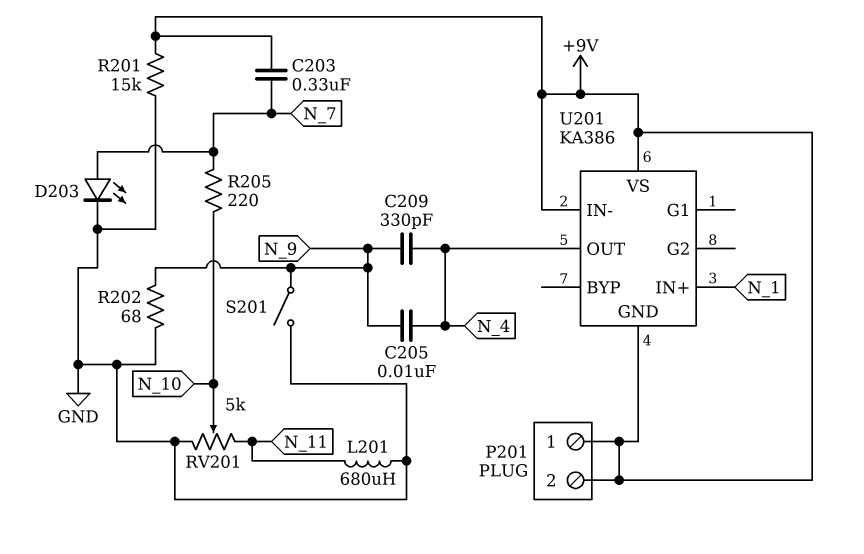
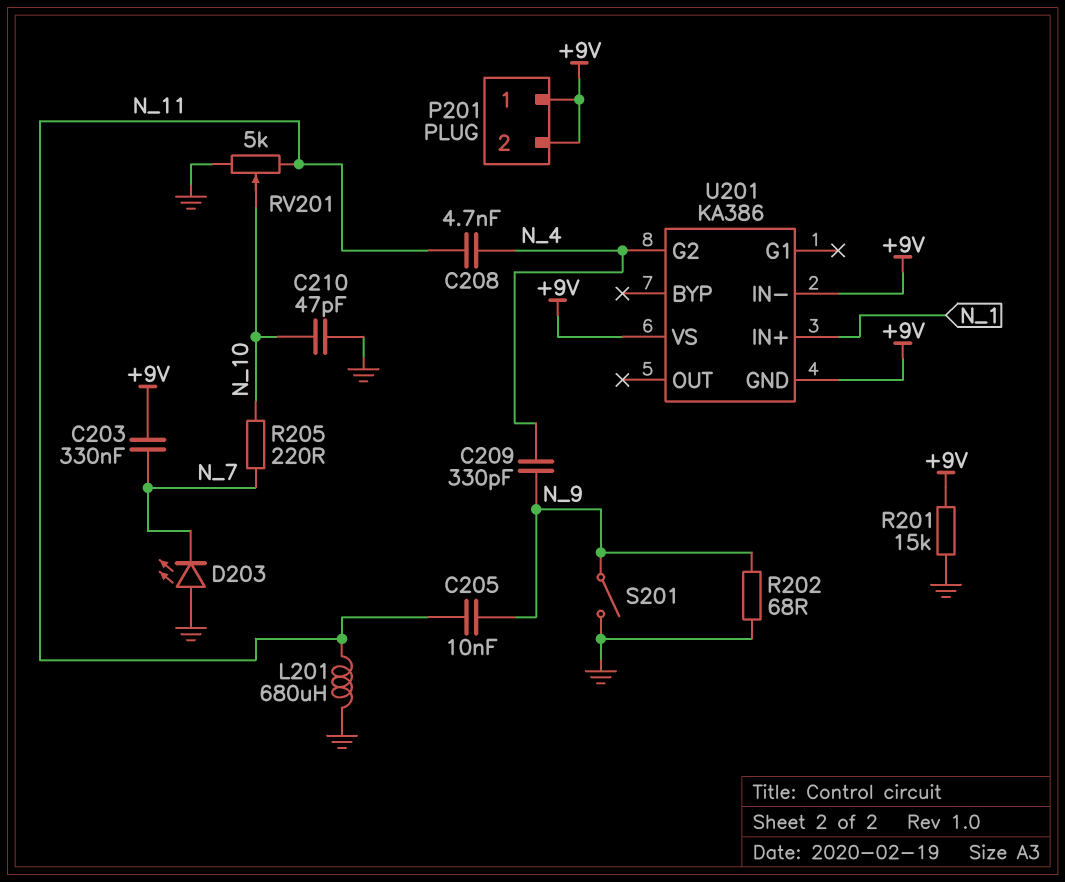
C205: 10nF (N_4, N_9) -> 10nF (N_9, N_11)
C208: none -> 4.7nF (N_4, N_11)
C210: none -> 47pF (GND, N_10)
D203: LED (A N_7, K GND) -> LED (A GND, K N_7)
U201 pin G2: none -> N_4
U201 pin OUT: N_4 -> none

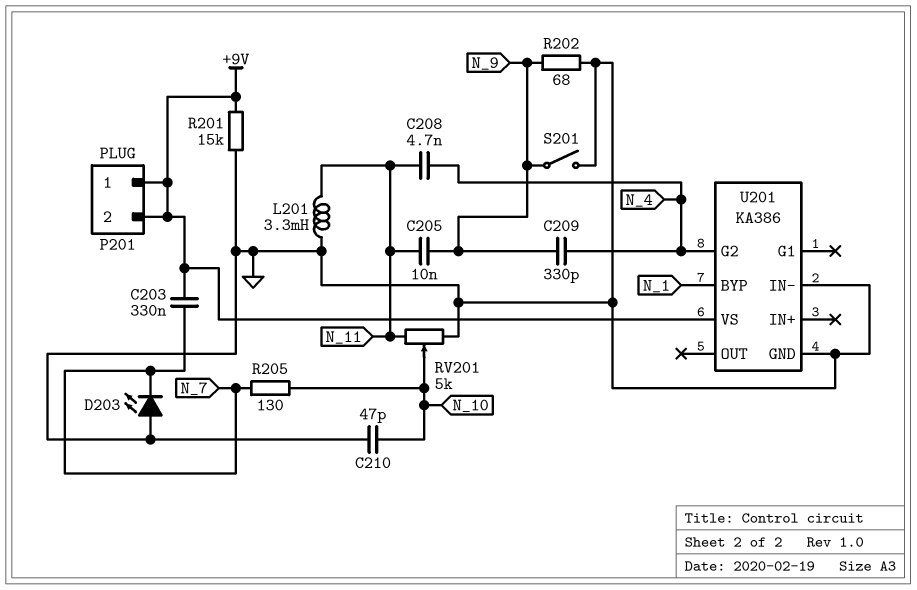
L201: 680uH (GND, N_11) -> 3.3mH (GND, N_11)
R205: 220 (N_7, N_10) -> 130 (N_7, N_10)
U201 pin BYP: none -> N_1
U201 pin GND: +9V -> GND
U201 pin IN+: N_1 -> none
U201 pin IN-: +9V -> GND

